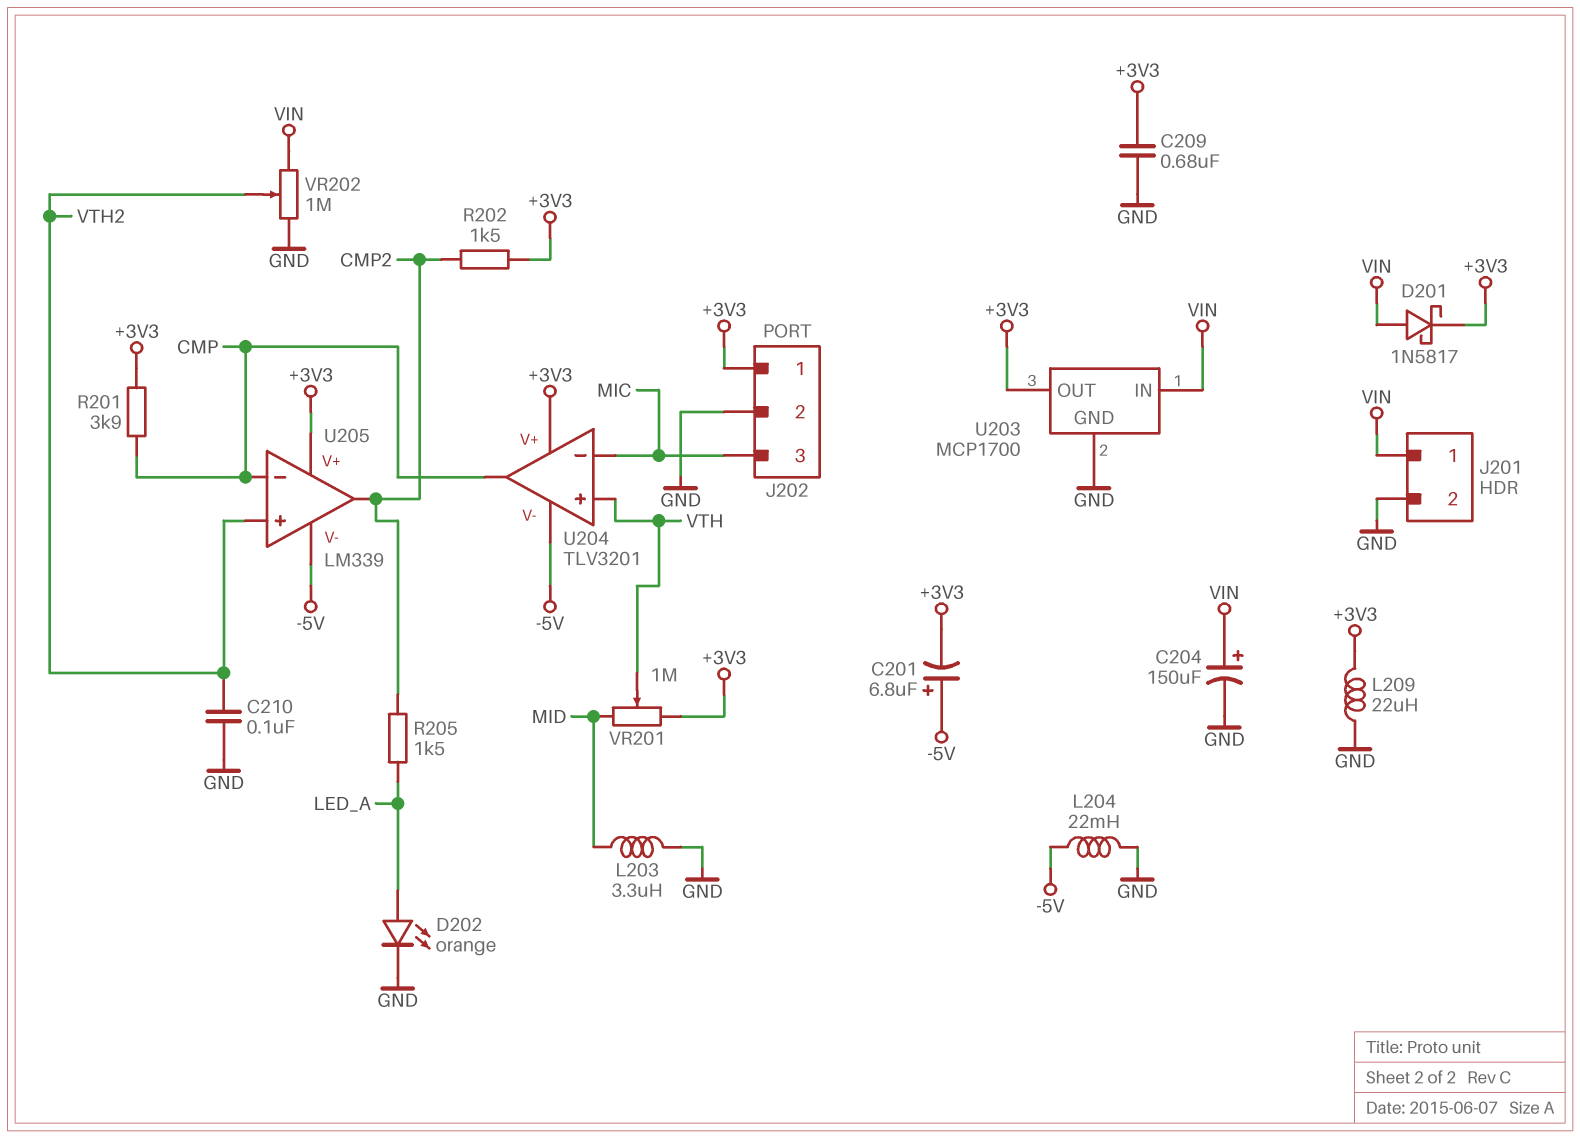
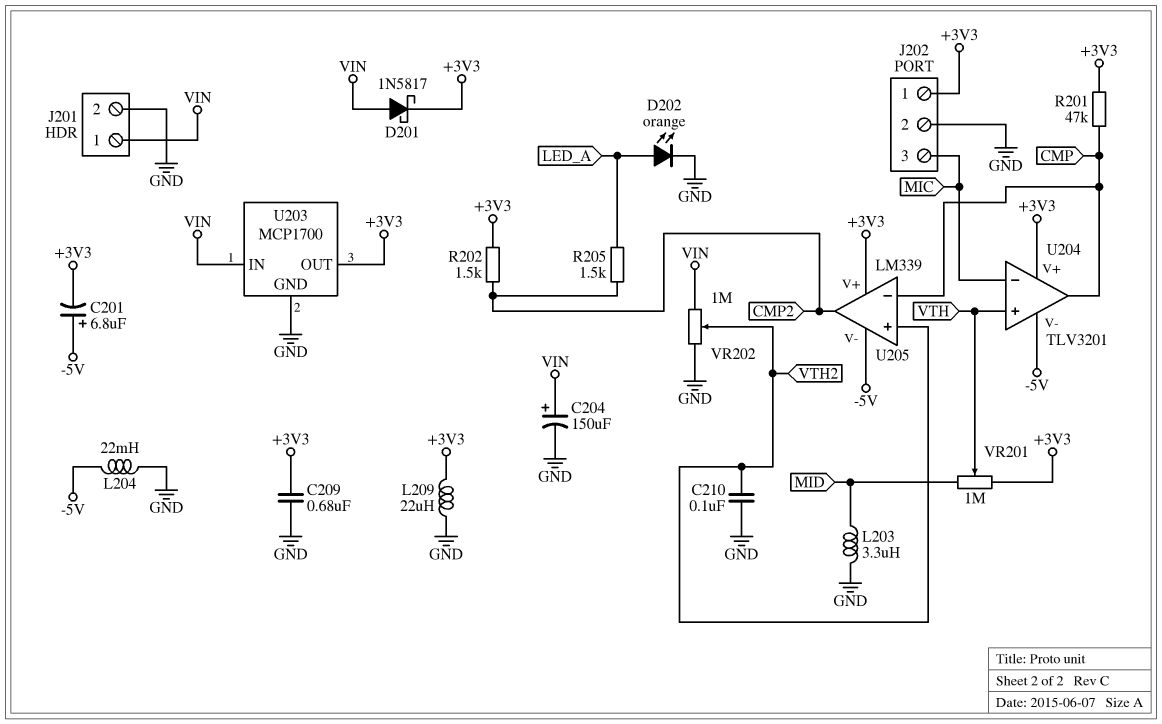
R201: 3.9k (+3V3, CMP) -> 47k (+3V3, CMP)

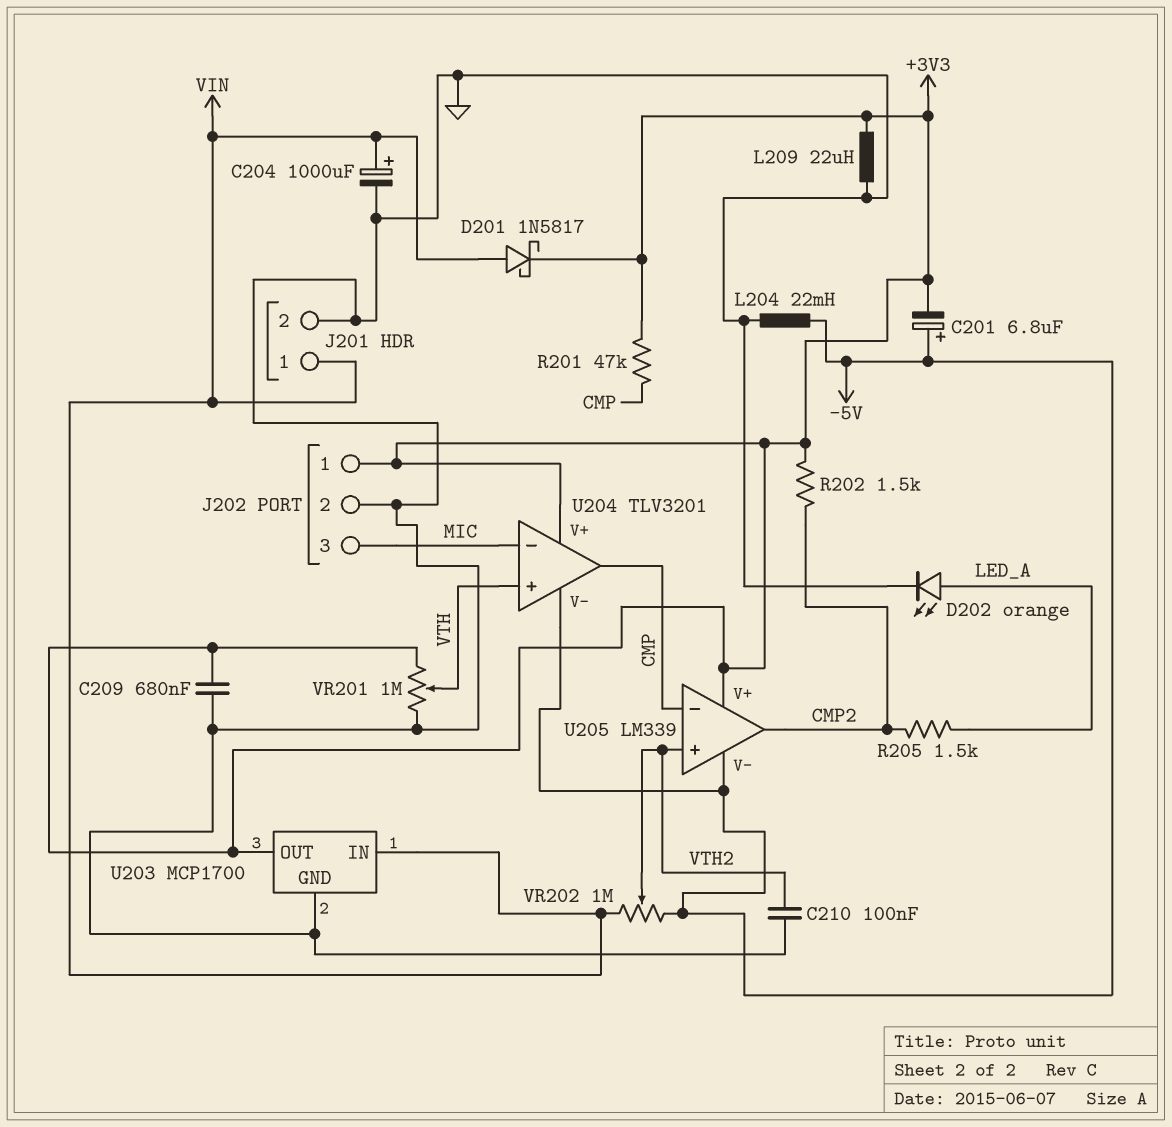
C204: 150uF (plus VIN, minus GND) -> 1000uF (plus VIN, minus GND)
L203: 3.3uH (GND, MID) -> none
VR201: 1M (+3V3, MID, wiper VTH) -> 1M (+3V3, GND, wiper VTH)
VR202: 1M (GND, VIN, wiper VTH2) -> 1M (-5V, VIN, wiper VTH2)

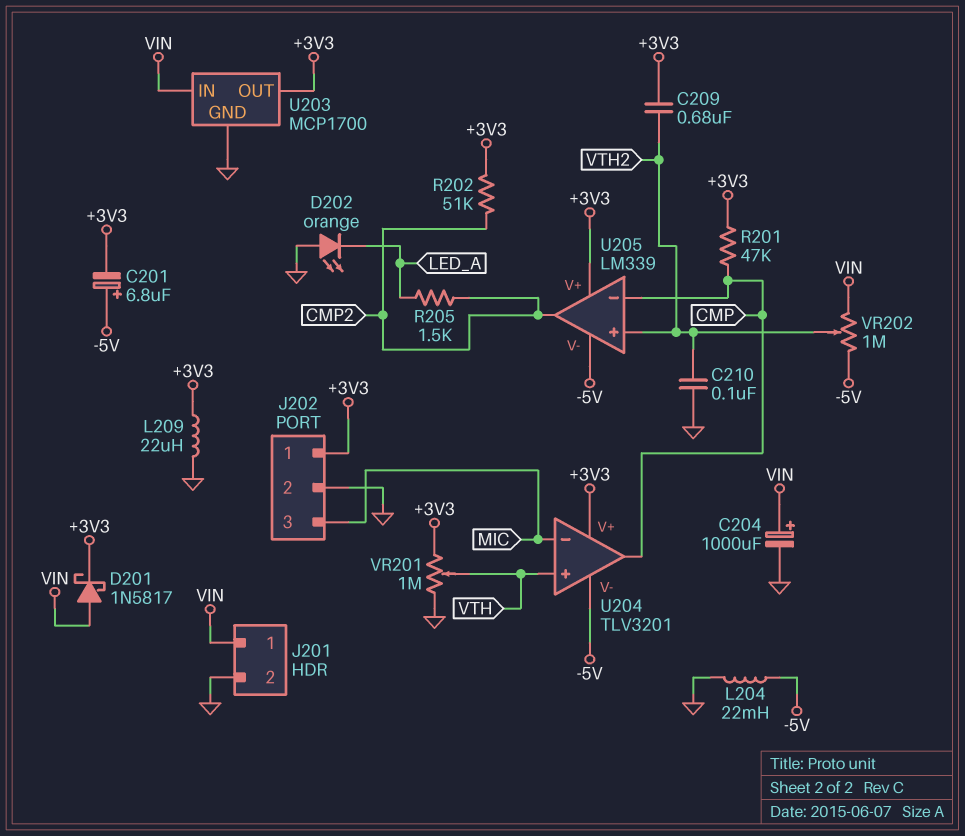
C209: 680nF (+3V3, GND) -> 680nF (+3V3, VTH2)
D202: LED orange (A LED_A, K GND) -> LED orange (A GND, K LED_A)
R202: 1.5k (+3V3, CMP2) -> 51k (+3V3, CMP2)

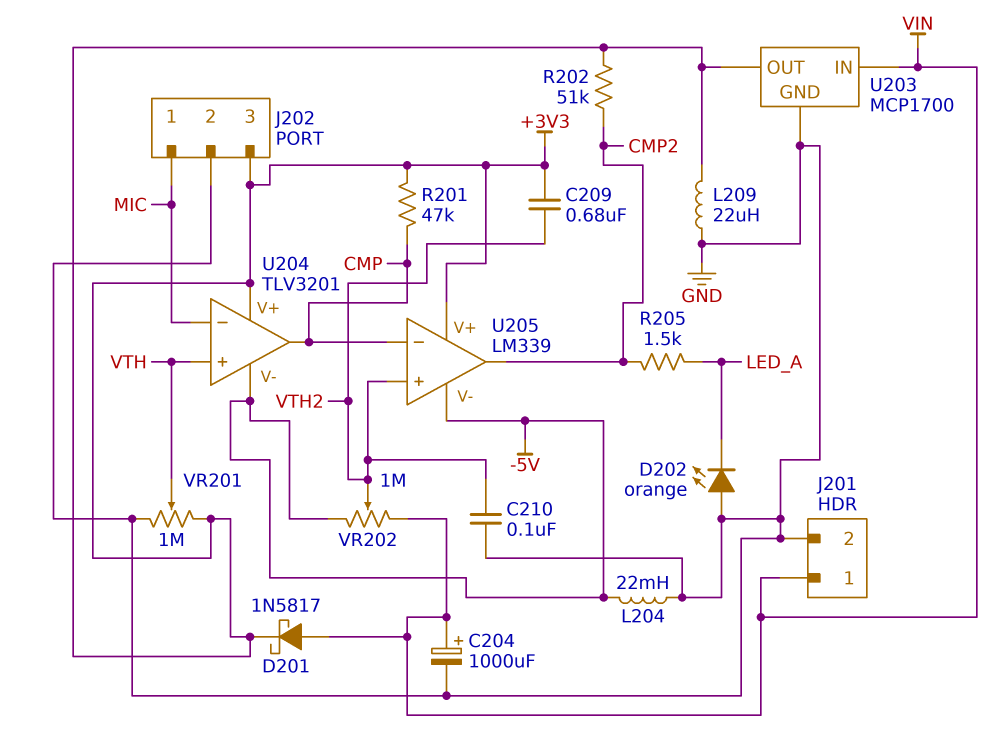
C201: 6.8uF (plus -5V, minus +3V3) -> none
J202 pin 1: +3V3 -> MIC
J202 pin 3: MIC -> +3V3

